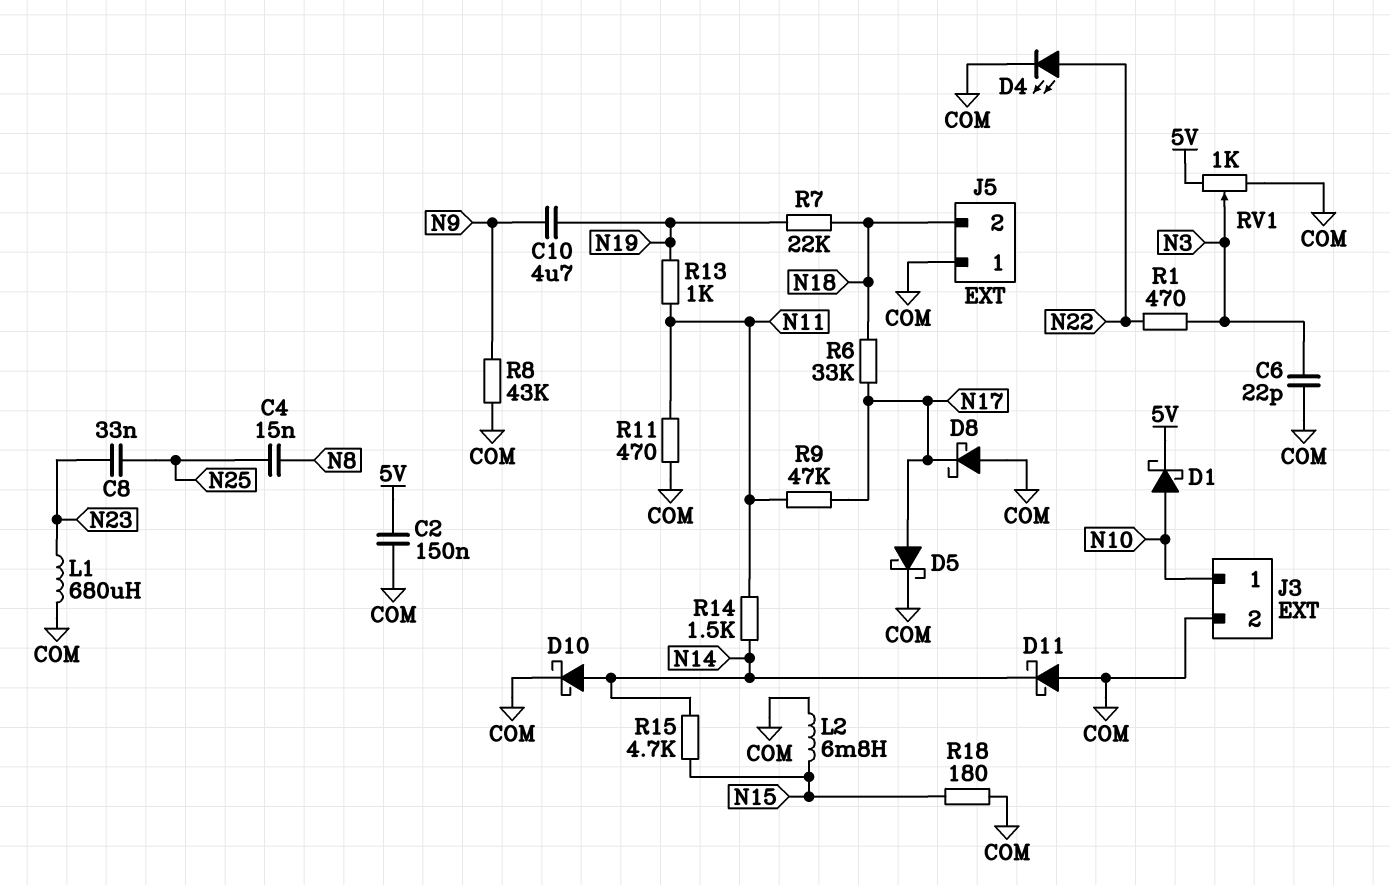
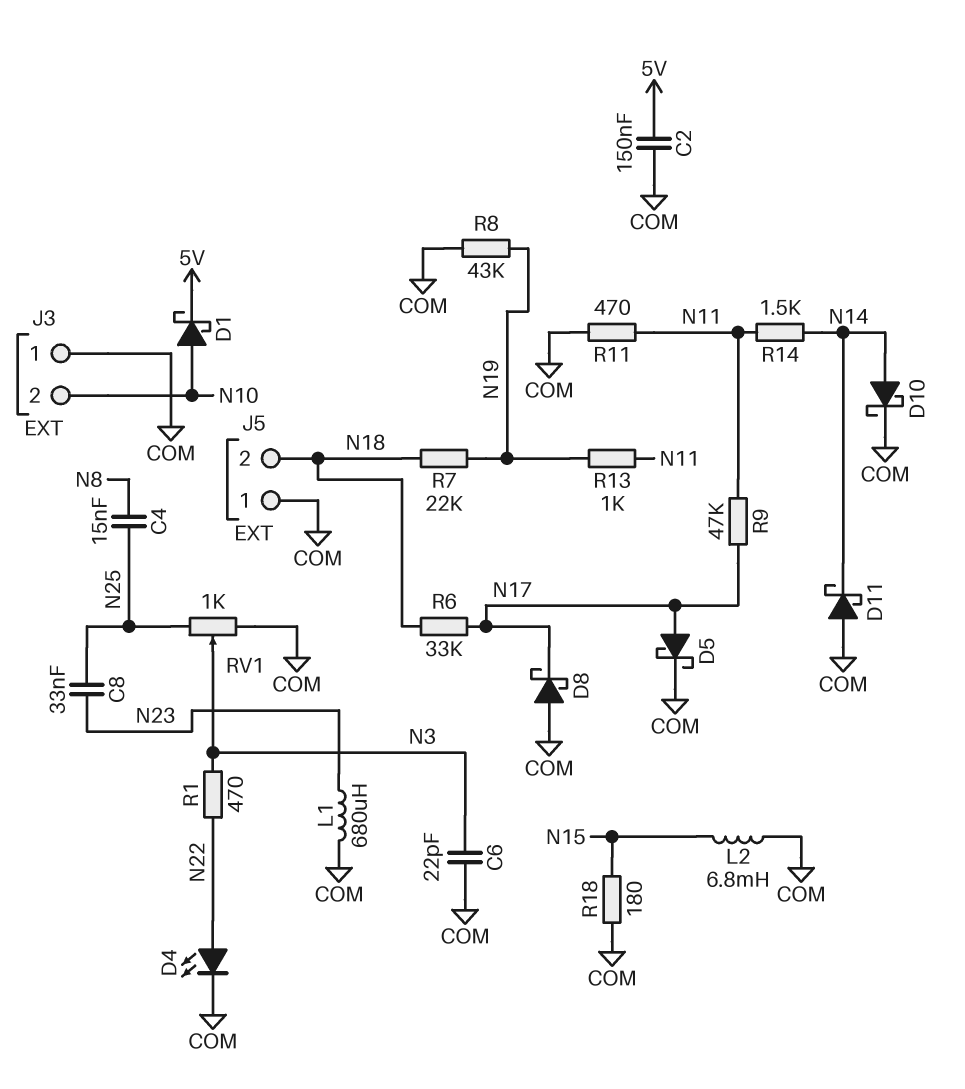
C10: 4.7uF (N9, N19) -> none
J3 pin 1: N10 -> COM
J3 pin 2: COM -> N10
R8: 43k (COM, N9) -> 43k (COM, N19)
R15: 4.7k (N14, N15) -> none
RV1: 1k (5V, COM, wiper N3) -> 1k (COM, N25, wiper N3)

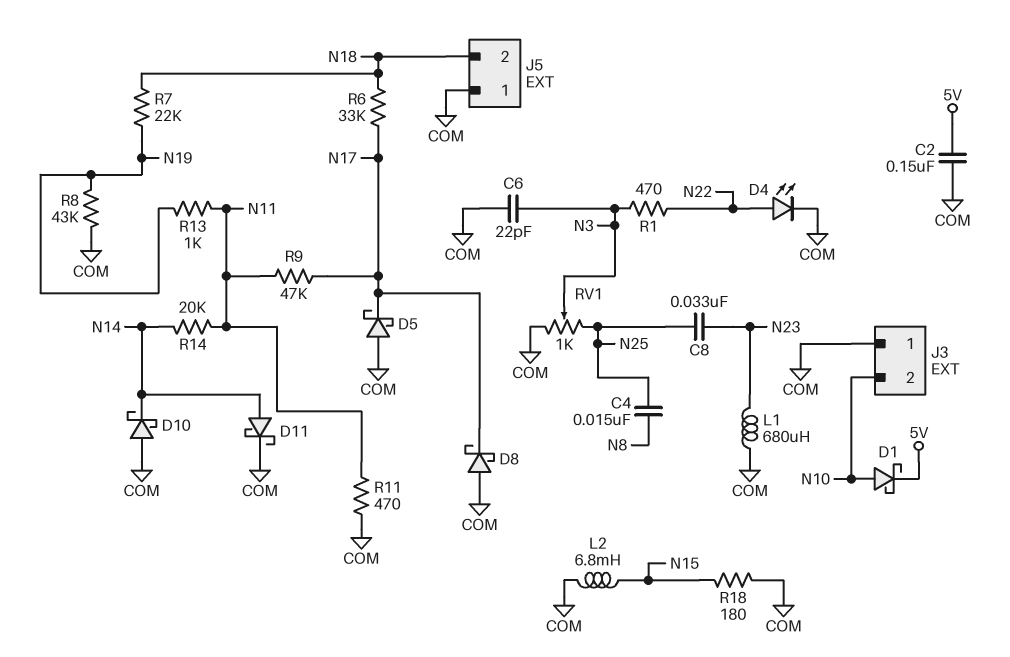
D5: schottky (A N17, K COM) -> schottky (A COM, K N17)
D10: schottky (A N14, K COM) -> schottky (A COM, K N14)
D11: schottky (A COM, K N14) -> schottky (A N14, K COM)
R14: 1.5k (N11, N14) -> 20k (N11, N14)

